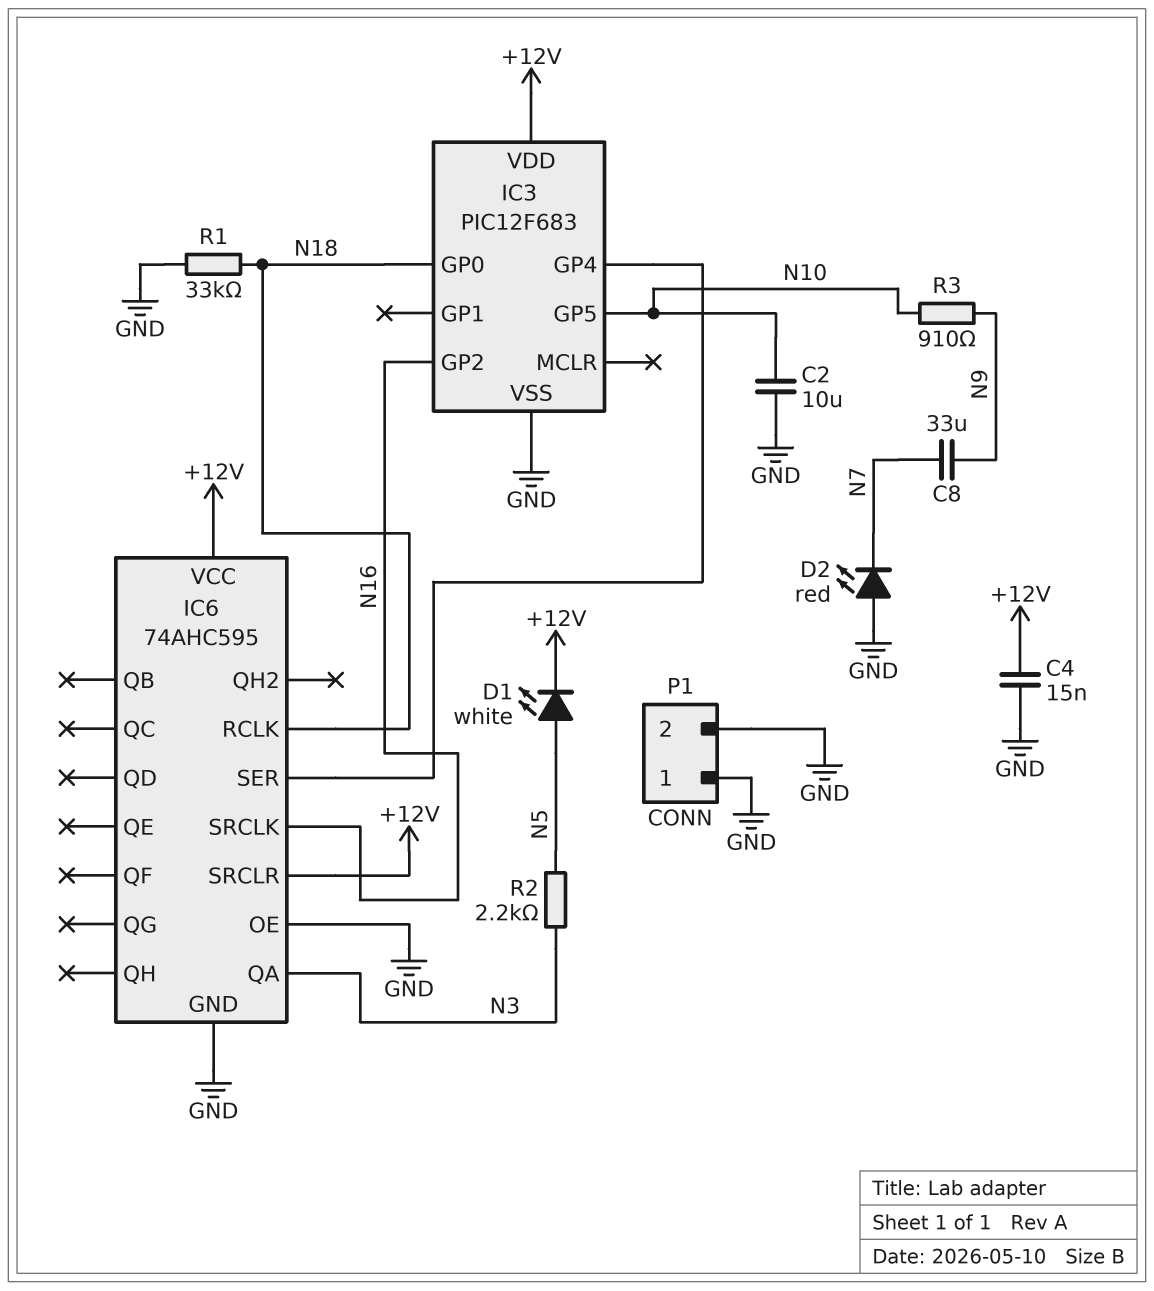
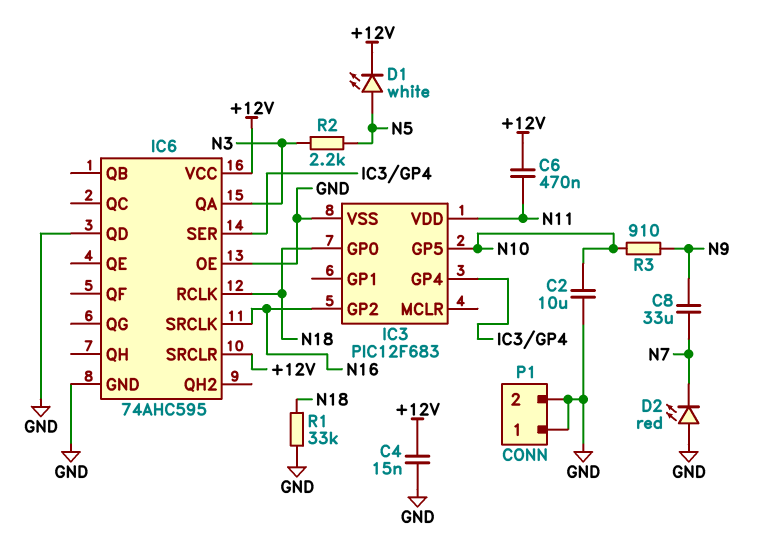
C6: none -> 470nF (+12V, N11)
IC3 pin VDD: +12V -> N11
IC6 pin QD: none -> GND

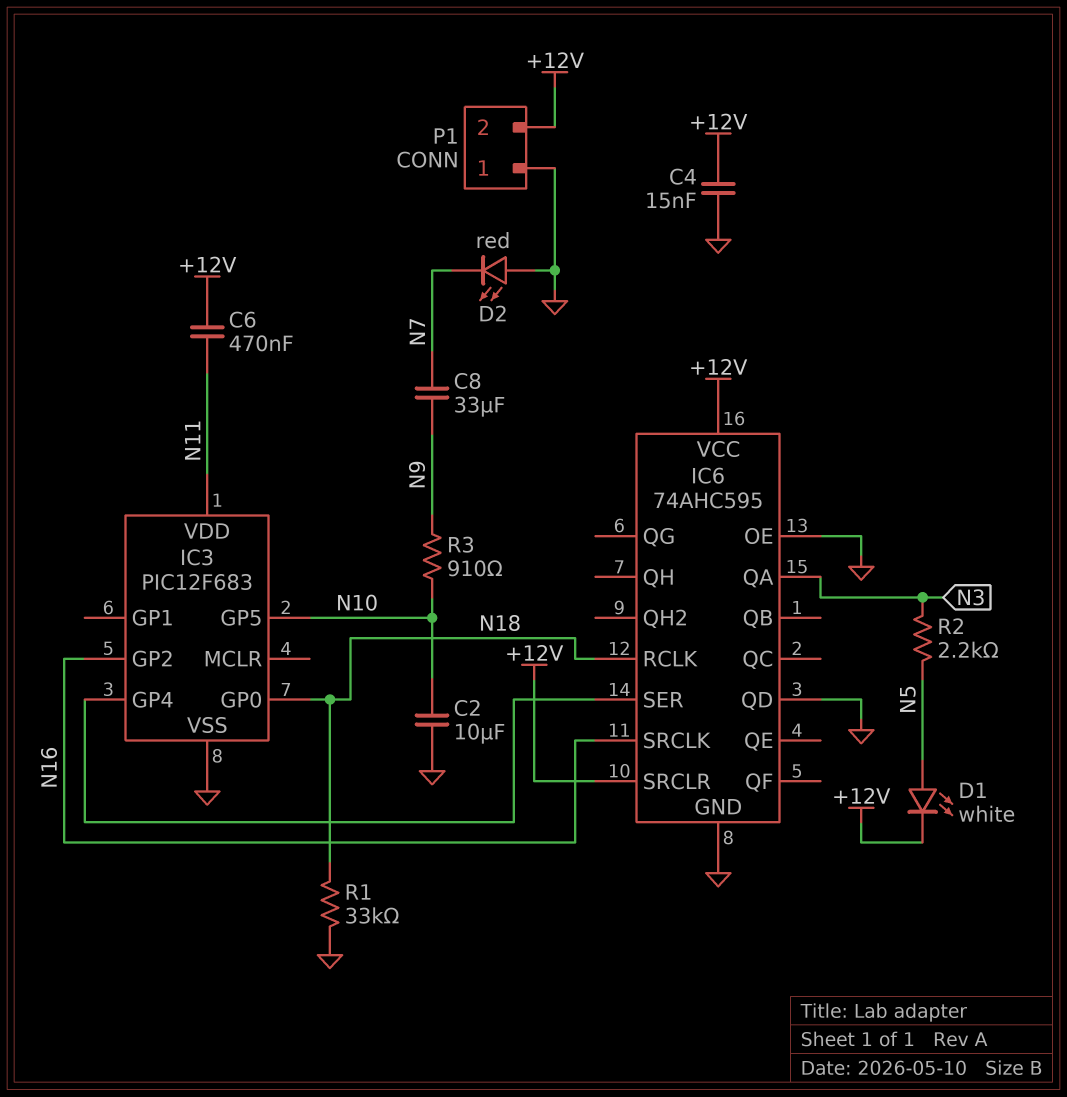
P1 pin 2: GND -> +12V

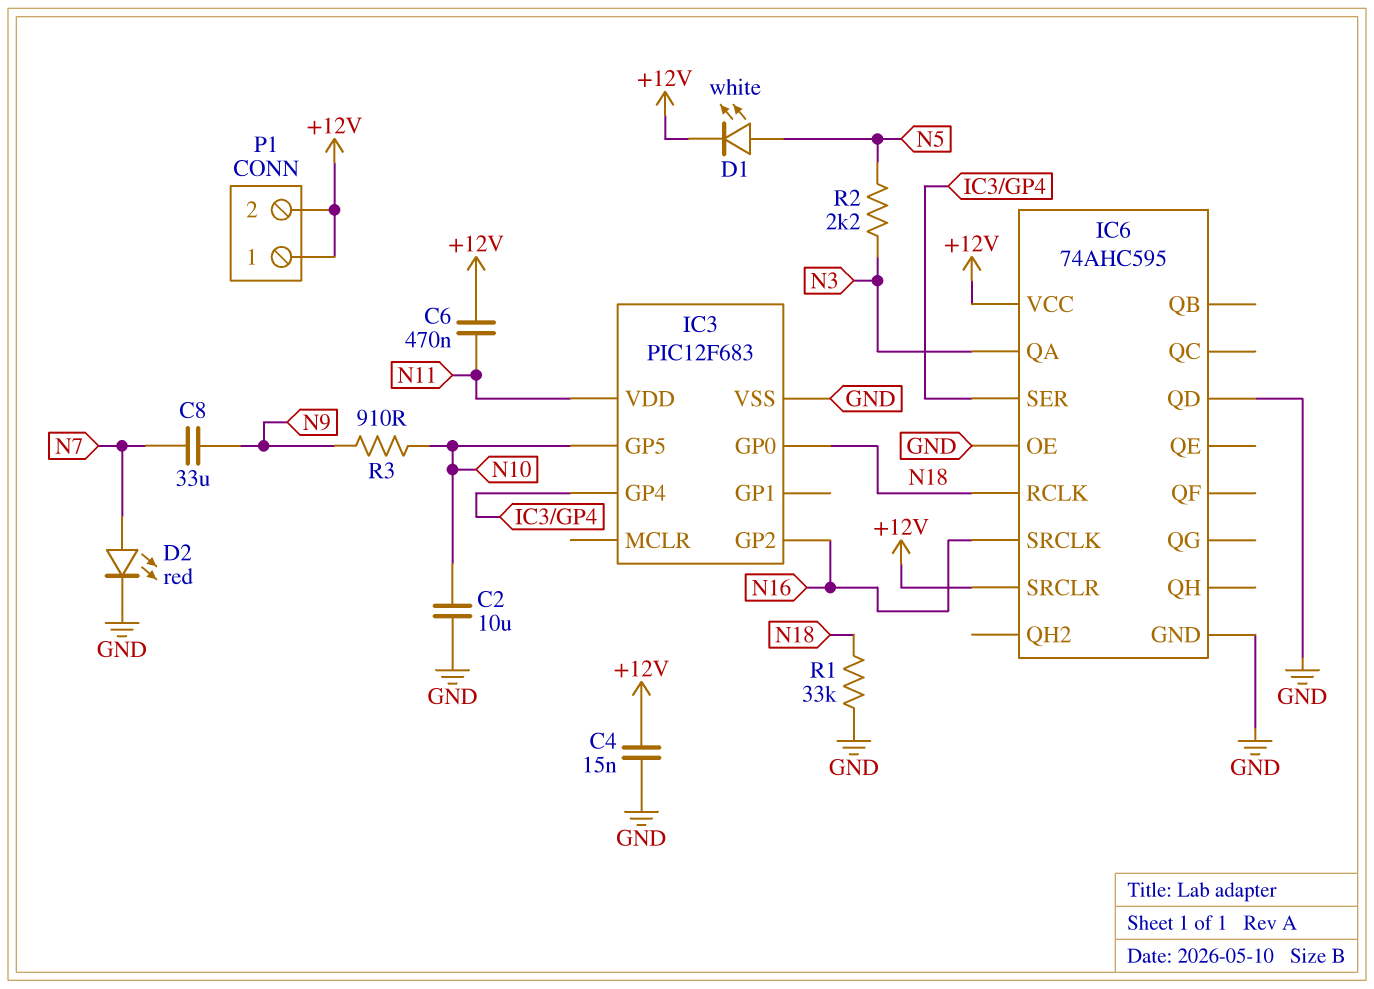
D2: LED red (A GND, K N7) -> LED red (A N7, K GND)
P1 pin 1: GND -> +12V

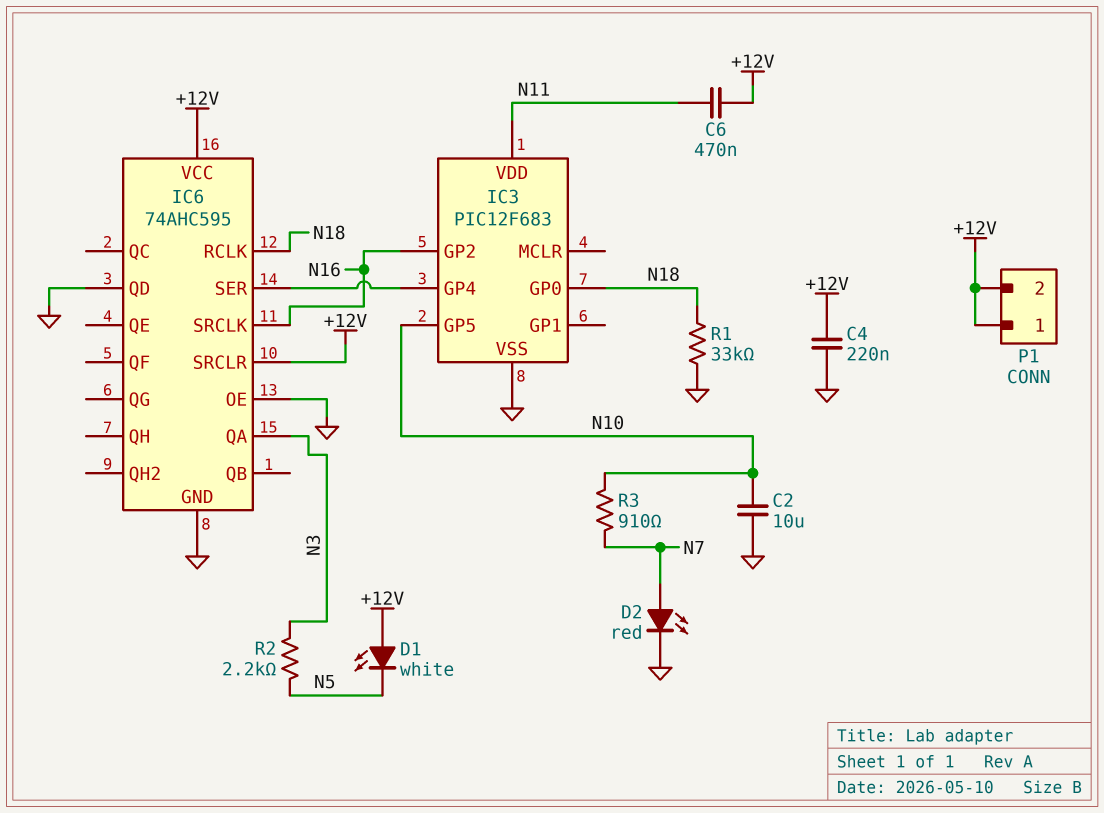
C4: 15nF (+12V, GND) -> 220nF (+12V, GND)
C8: 33uF (N7, N9) -> none
D1: LED white (A N5, K +12V) -> LED white (A +12V, K N5)
R3: 910 (N9, N10) -> 910 (N7, N10)

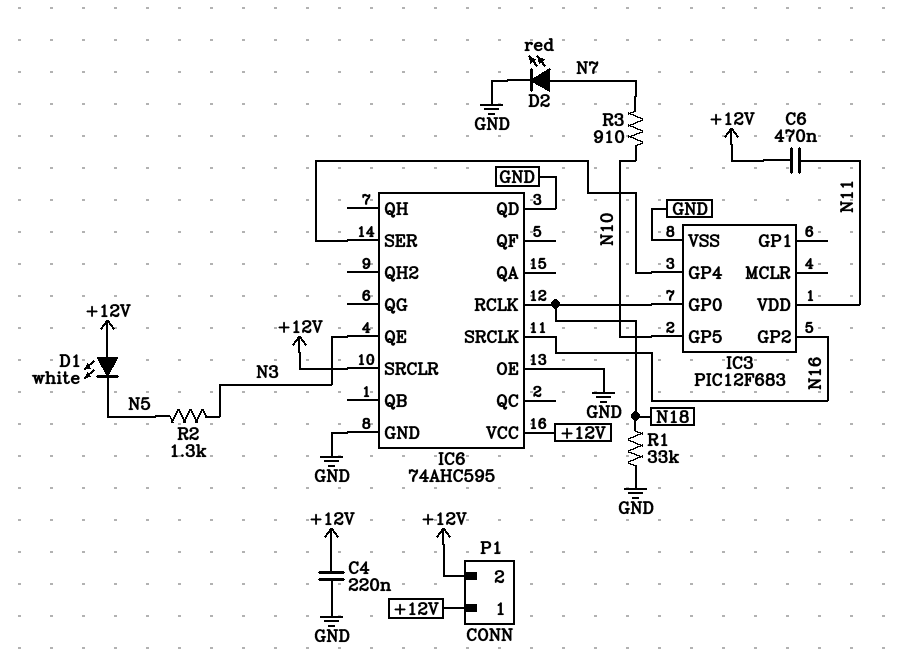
C2: 10uF (GND, N10) -> none
IC6 pin QA: N3 -> none
IC6 pin QE: none -> N3
R2: 2.2k (N3, N5) -> 1.3k (N3, N5)

